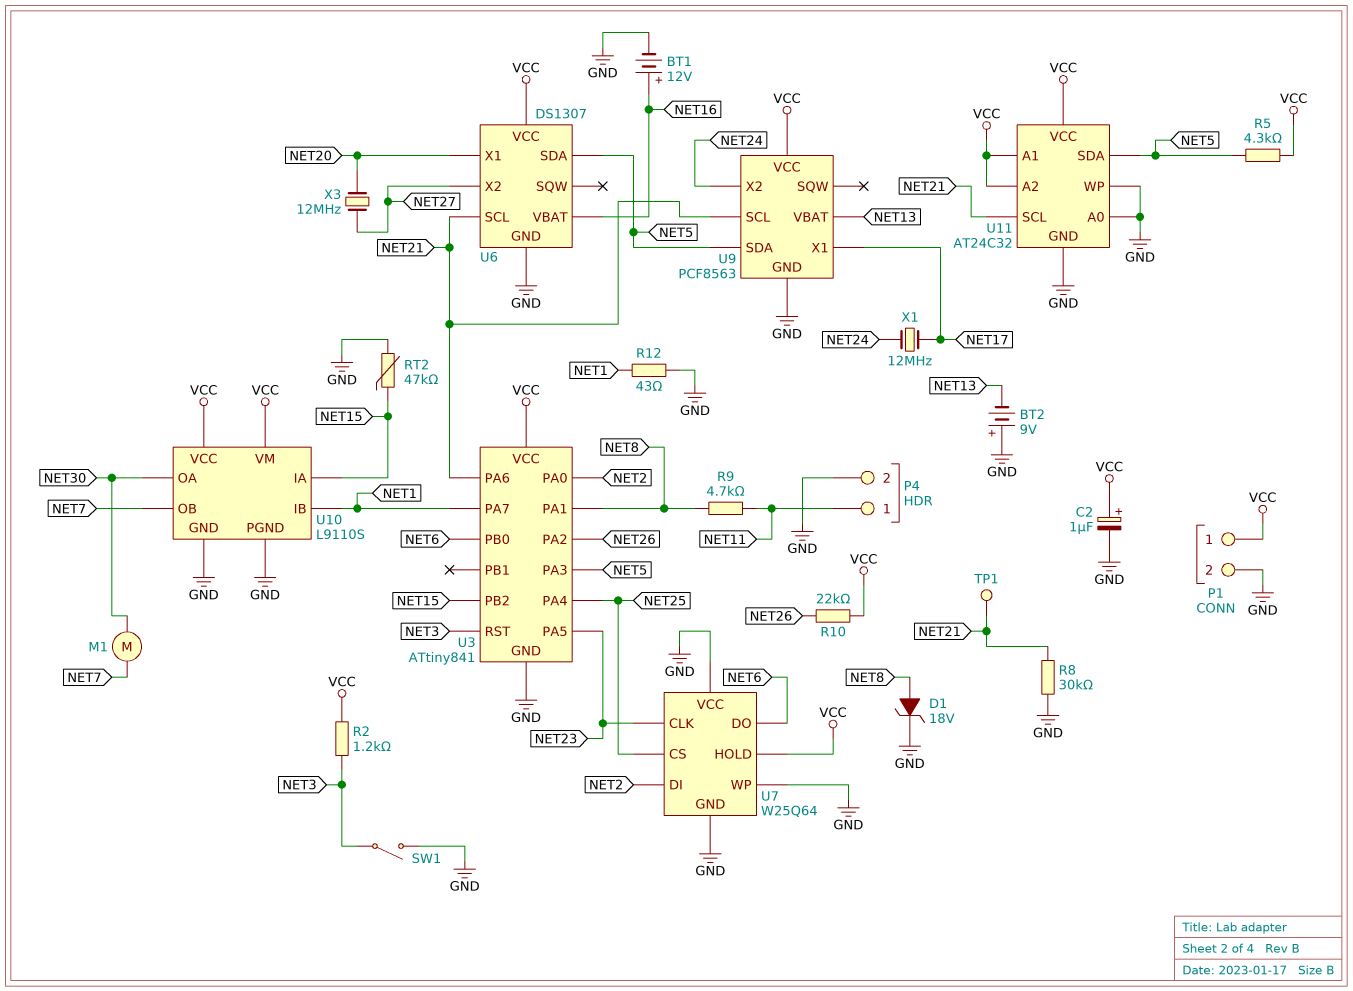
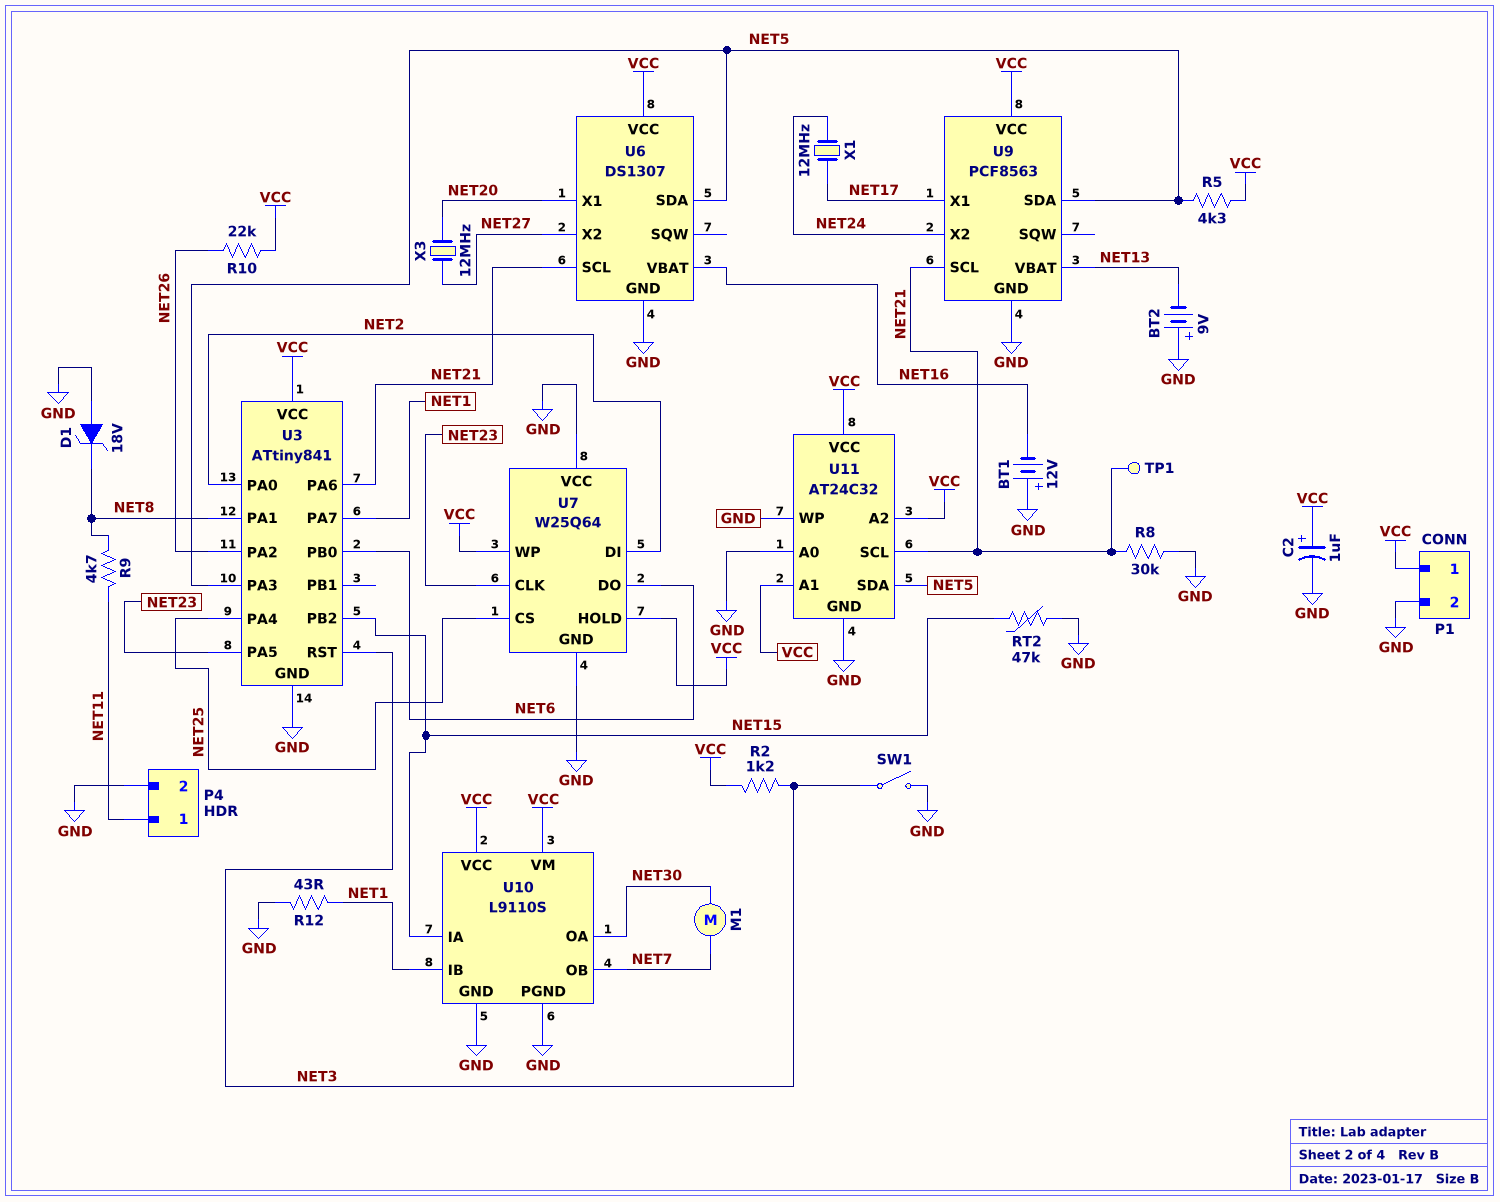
BT1: 12V (plus NET16, minus GND) -> 12V (plus GND, minus NET16)
D1: zener 18V (A NET8, K GND) -> zener 18V (A GND, K NET8)
U7 pin WP: GND -> VCC

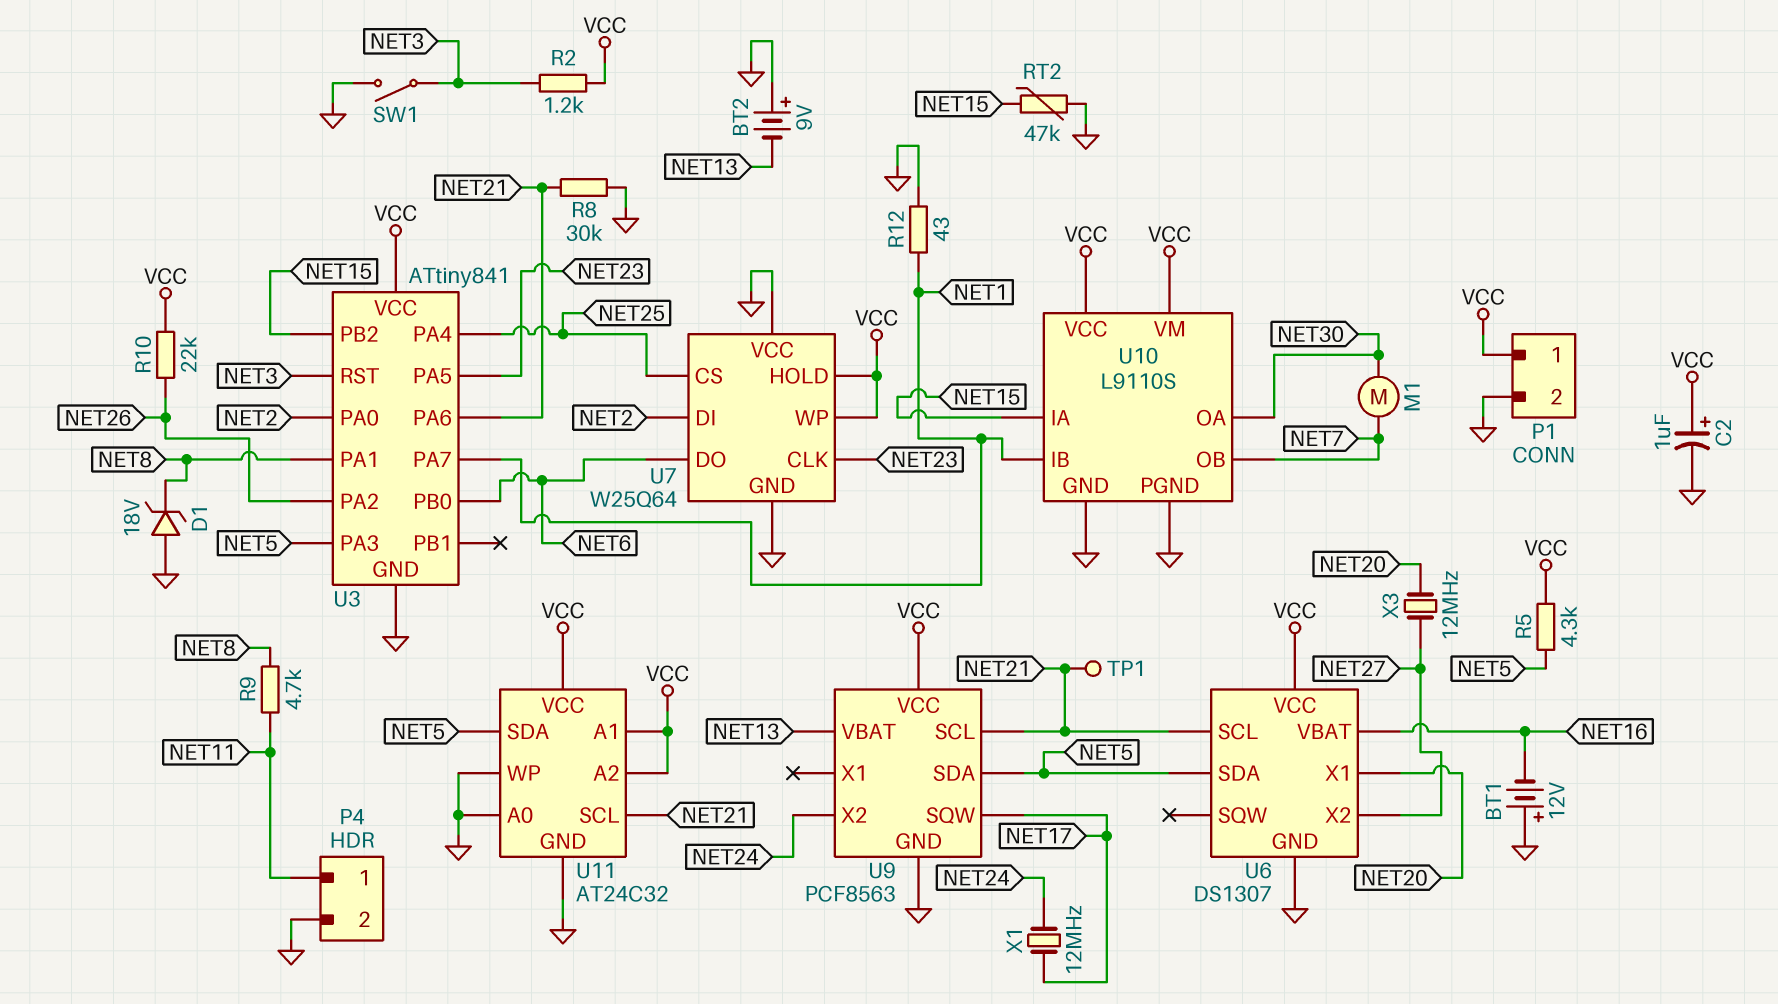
U9 pin SQW: none -> NET17
U9 pin X1: NET17 -> none

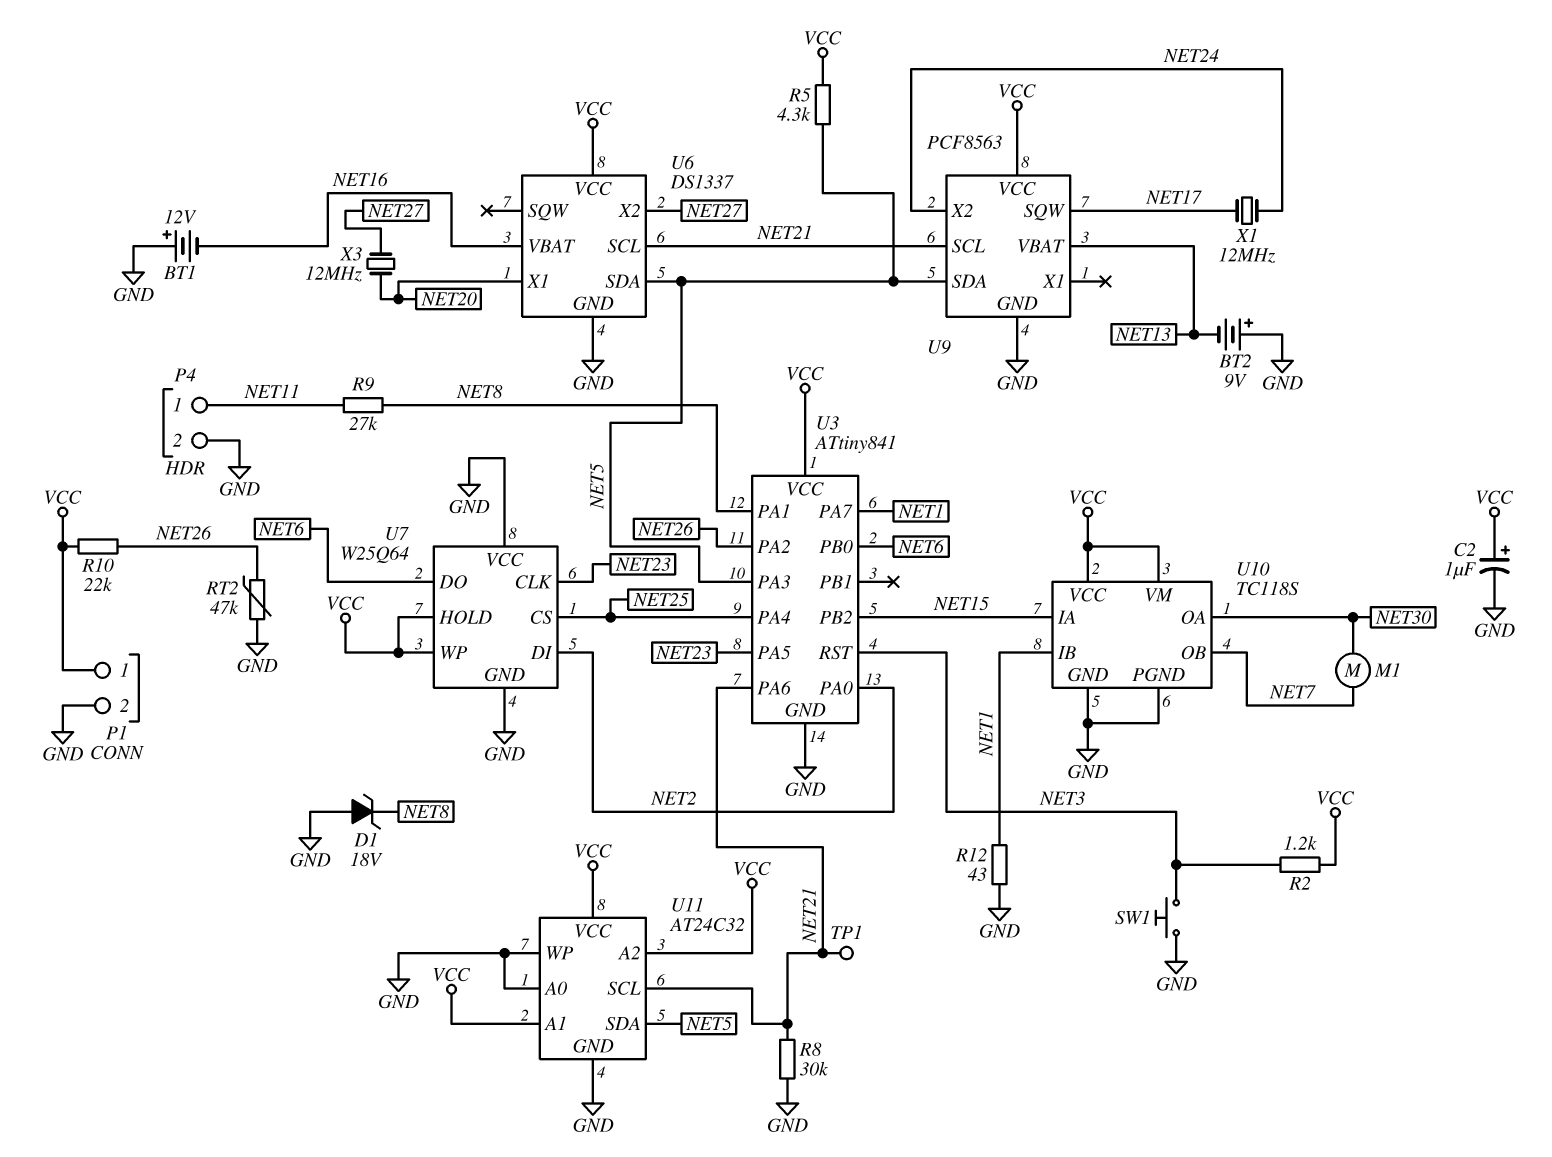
R9: 4.7k (NET8, NET11) -> 27k (NET8, NET11)
RT2: 47k (GND, NET15) -> 47k (GND, NET26)
SW1: switch (GND, NET3) -> button (GND, NET3)
U6: DS1307 -> DS1337
U10: L9110S -> TC118S

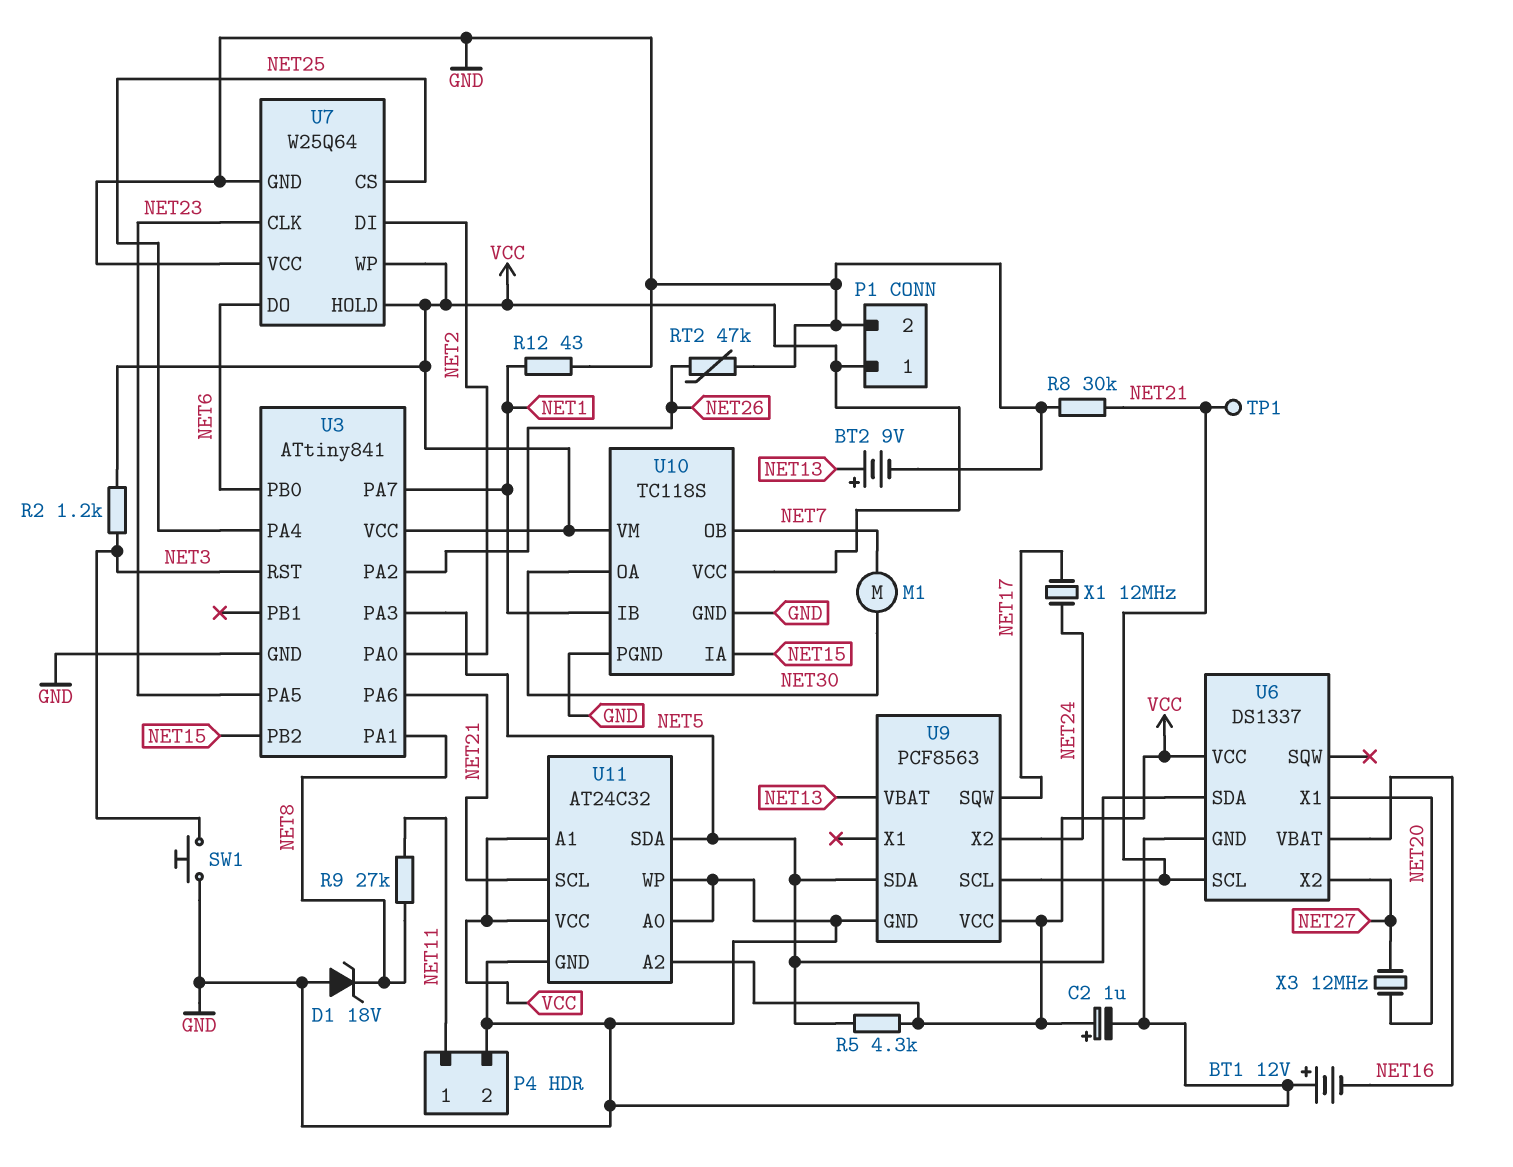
BT2: 9V (plus GND, minus NET13) -> 9V (plus NET13, minus GND)
R10: 22k (NET26, VCC) -> none

